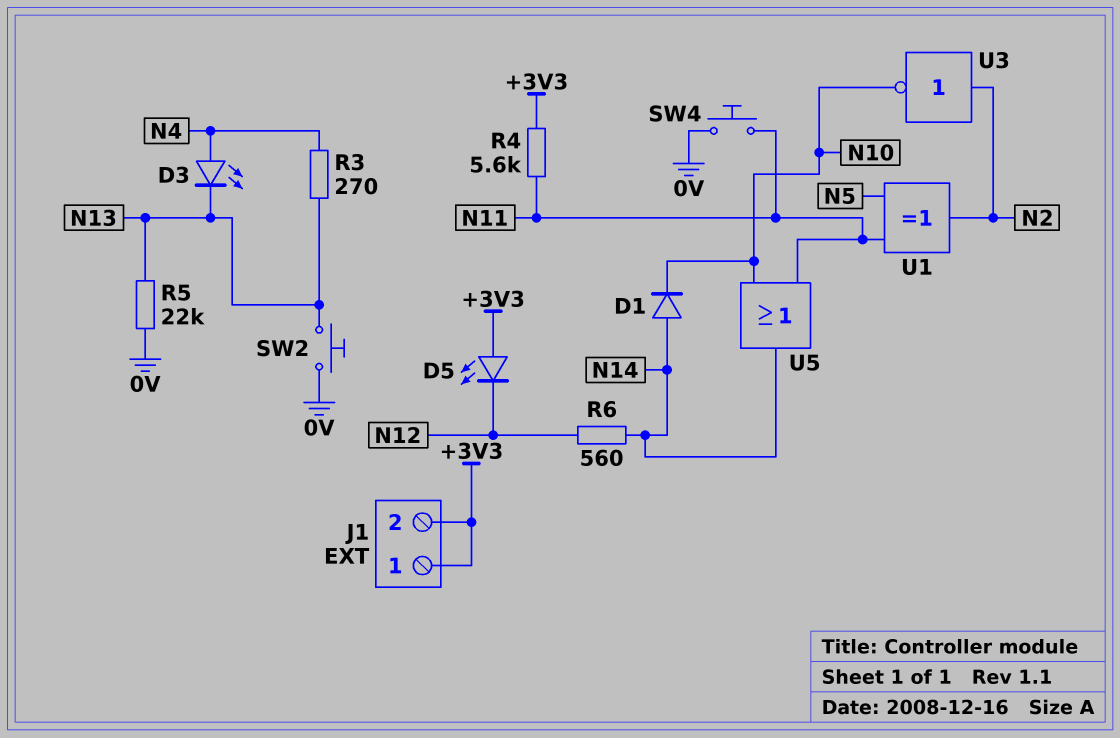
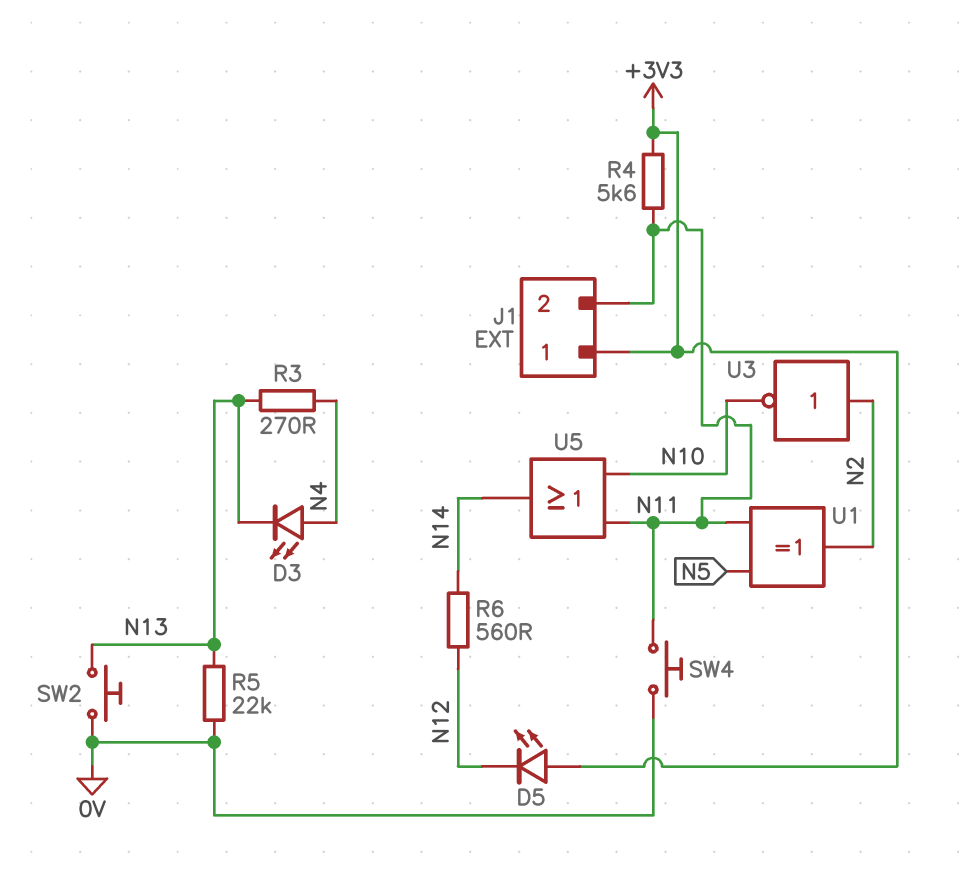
D1: diode (A N14, K N10) -> none
J1 pin 2: +3V3 -> N11

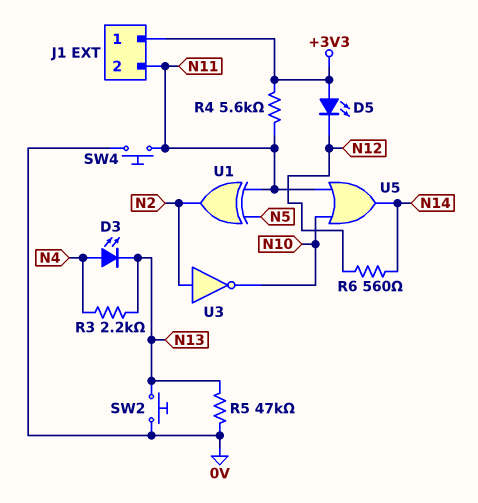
R3: 270 (N4, N13) -> 2.2k (N4, N13)
R5: 22k (0V, N13) -> 47k (0V, N13)

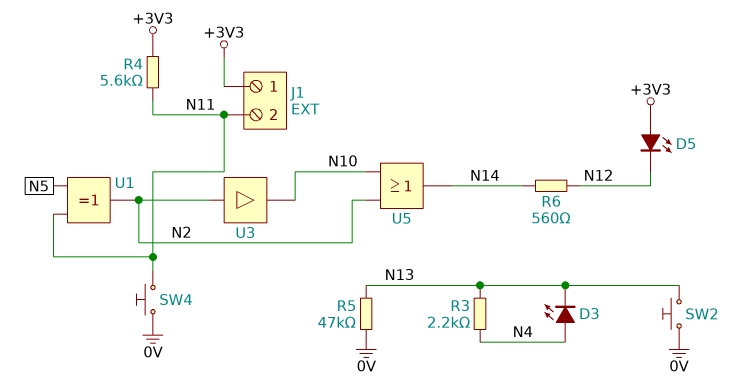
U3: NOT (in N2, out N10) -> buffer (in N2, out N10)
U5: OR (in N10, in N11, out N14) -> OR (in N2, in N10, out N14)

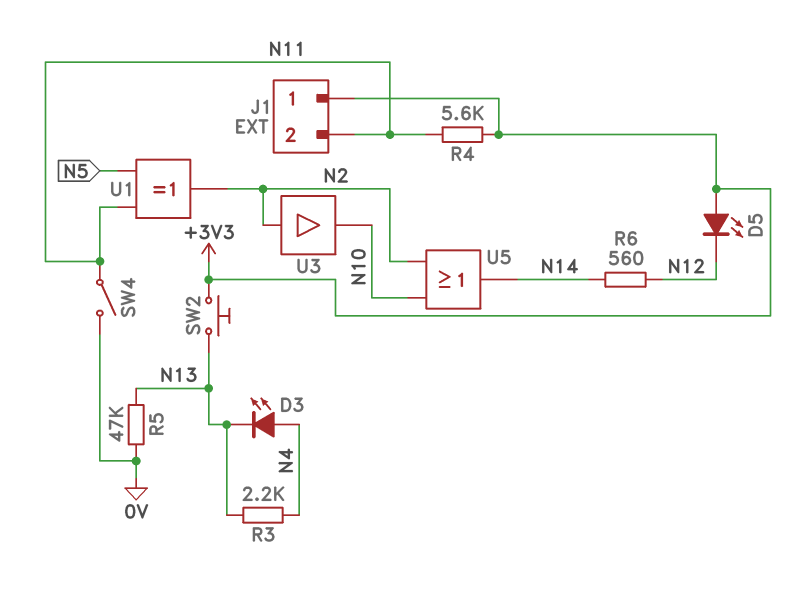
SW2: button (0V, N13) -> button (+3V3, N13)
SW4: button (0V, N11) -> switch (0V, N11)

